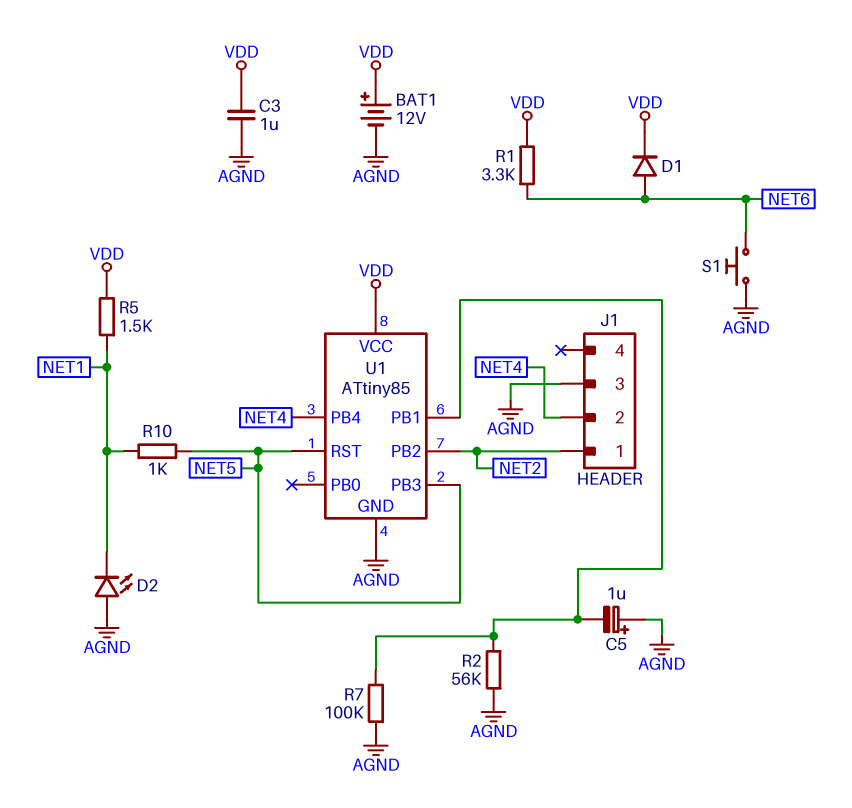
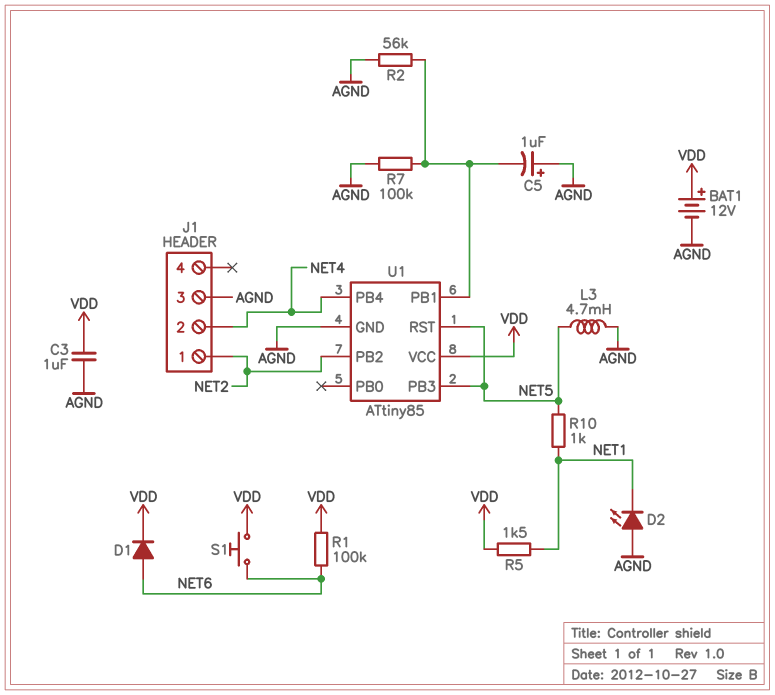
L3: none -> 4.7mH (AGND, NET5)
R1: 3.3k (NET6, VDD) -> 100k (NET6, VDD)
S1: button (AGND, NET6) -> button (NET6, VDD)

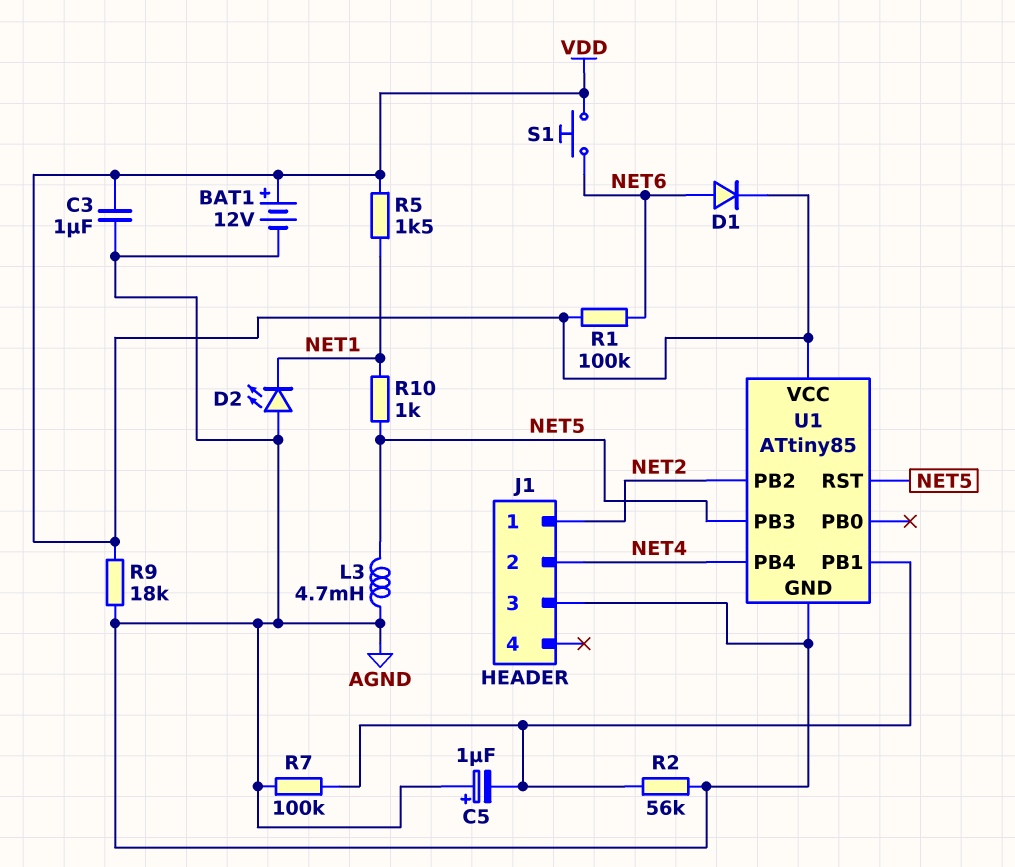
R9: none -> 18k (AGND, VDD)

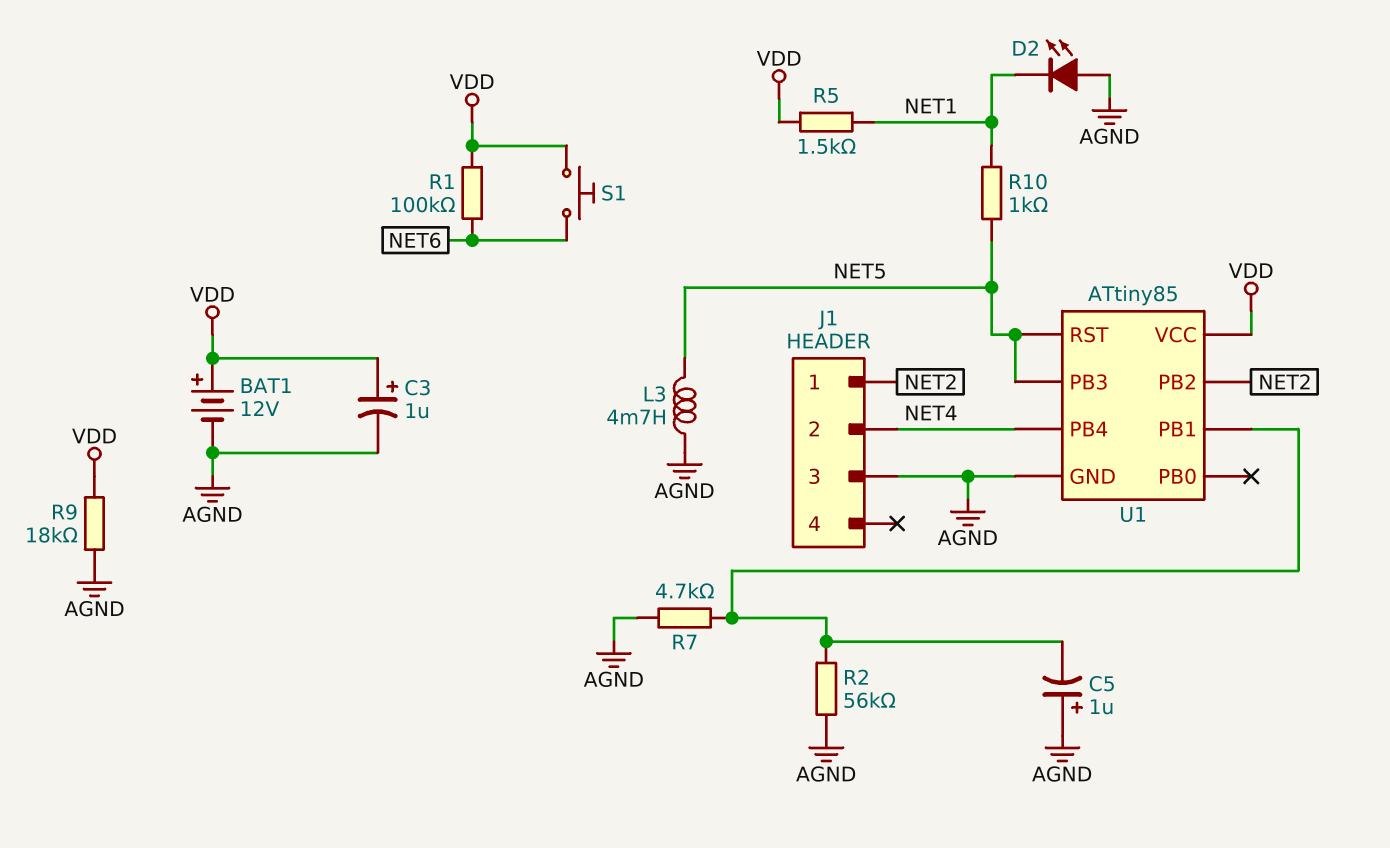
C3: 1uF (AGND, VDD) -> 1uF (plus VDD, minus AGND)
D1: diode (A NET6, K VDD) -> none
R7: 100k (AGND, U1/PB1) -> 4.7k (AGND, U1/PB1)

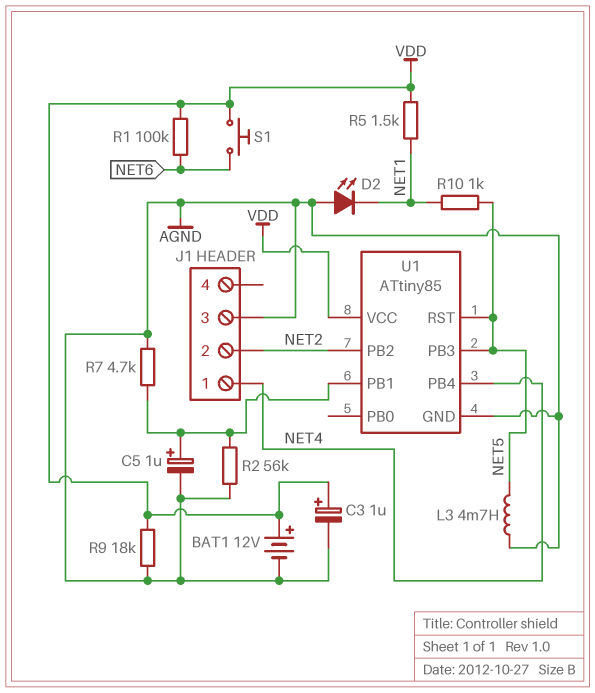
C5: 1uF (plus AGND, minus U1/PB1) -> 1uF (plus U1/PB1, minus AGND)
J1 pin 1: NET2 -> NET4
J1 pin 2: NET4 -> NET2

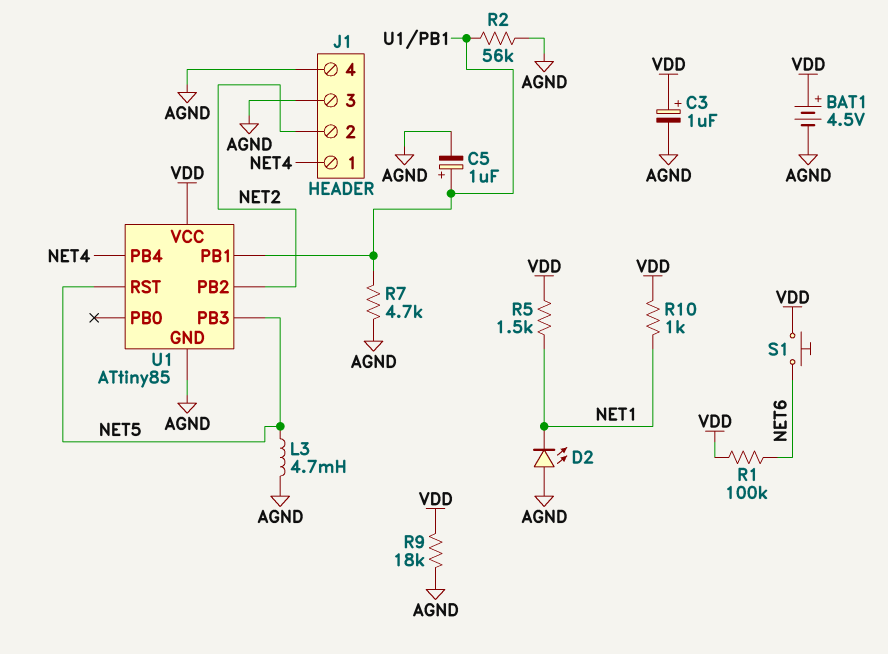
BAT1: 12V (plus VDD, minus AGND) -> 4.5V (plus VDD, minus AGND)
J1 pin 4: none -> AGND
R10: 1k (NET1, NET5) -> 1k (NET1, VDD)

